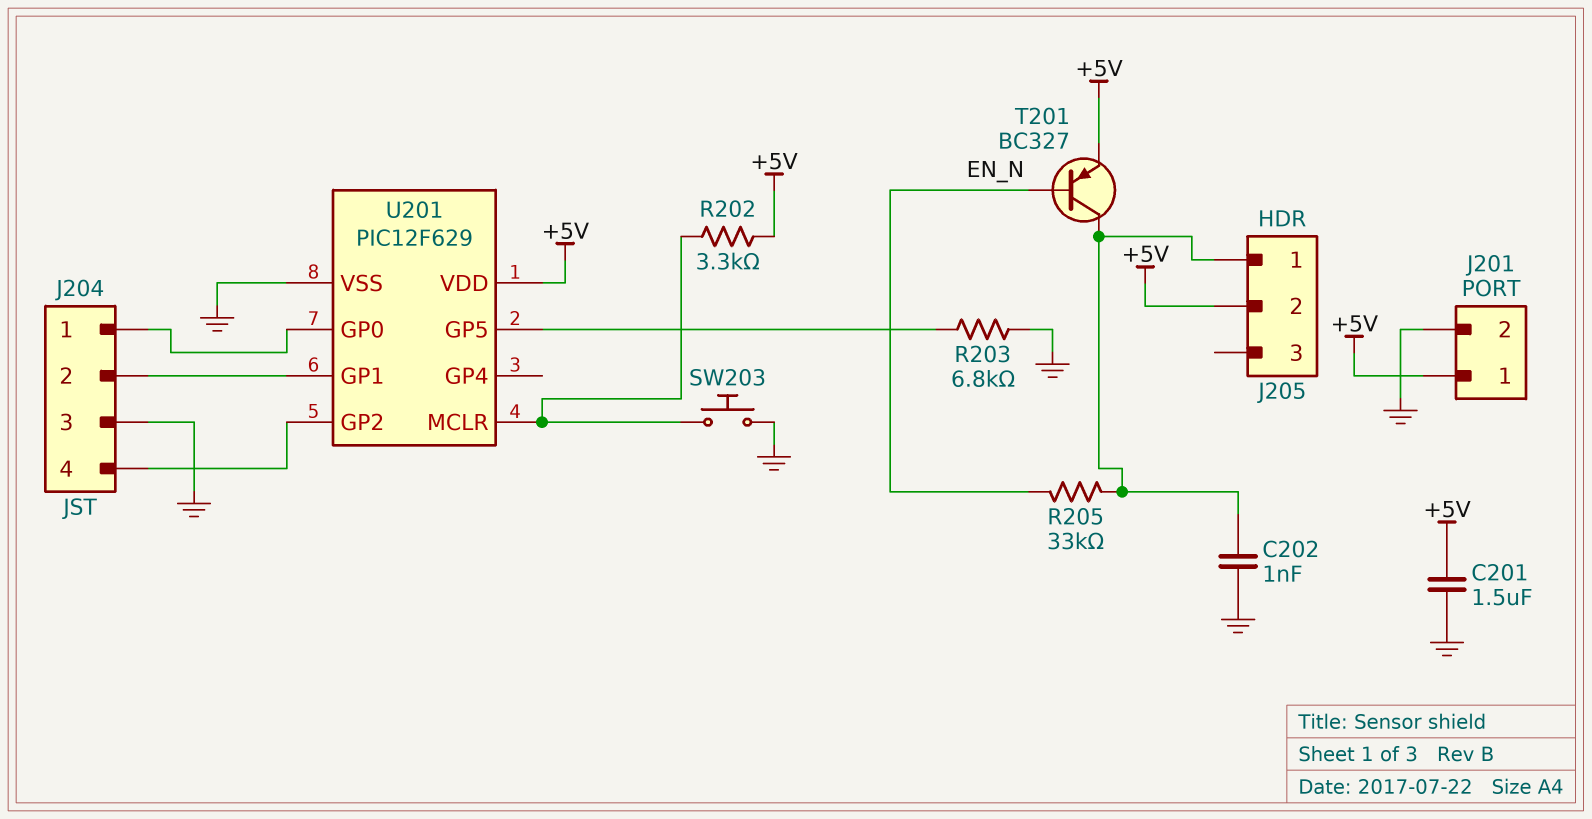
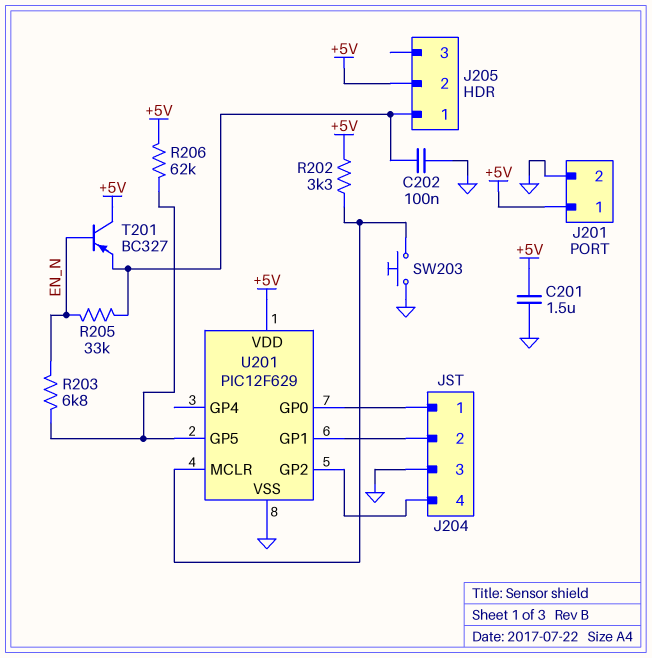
C202: 1nF (GND, J205/1) -> 100nF (GND, J205/1)
R203: 6.8k (GND, U201/GP5) -> 6.8k (EN_N, U201/GP5)
R206: none -> 62k (+5V, U201/GP5)
T201: PNP BC327 (B EN_N, C J205/1, E +5V) -> PNP BC327 (B EN_N, C +5V, E J205/1)

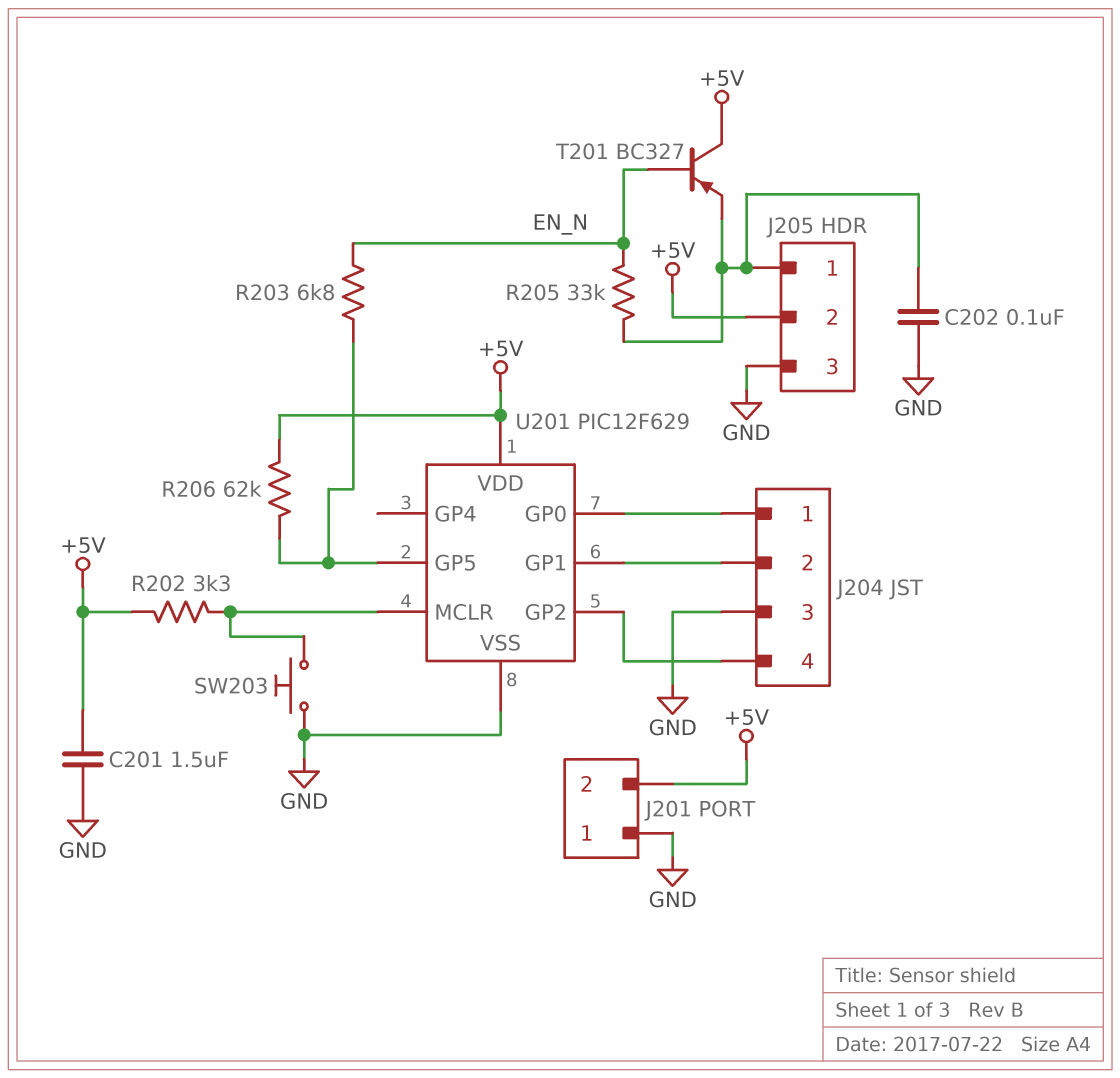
J201 pin 1: +5V -> GND
J201 pin 2: GND -> +5V
J205 pin 3: none -> GND

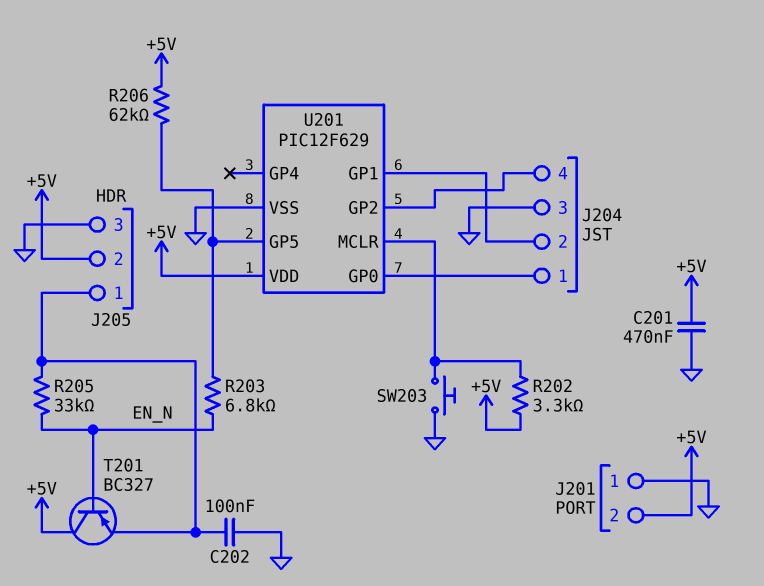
C201: 1.5uF (+5V, GND) -> 470nF (+5V, GND)

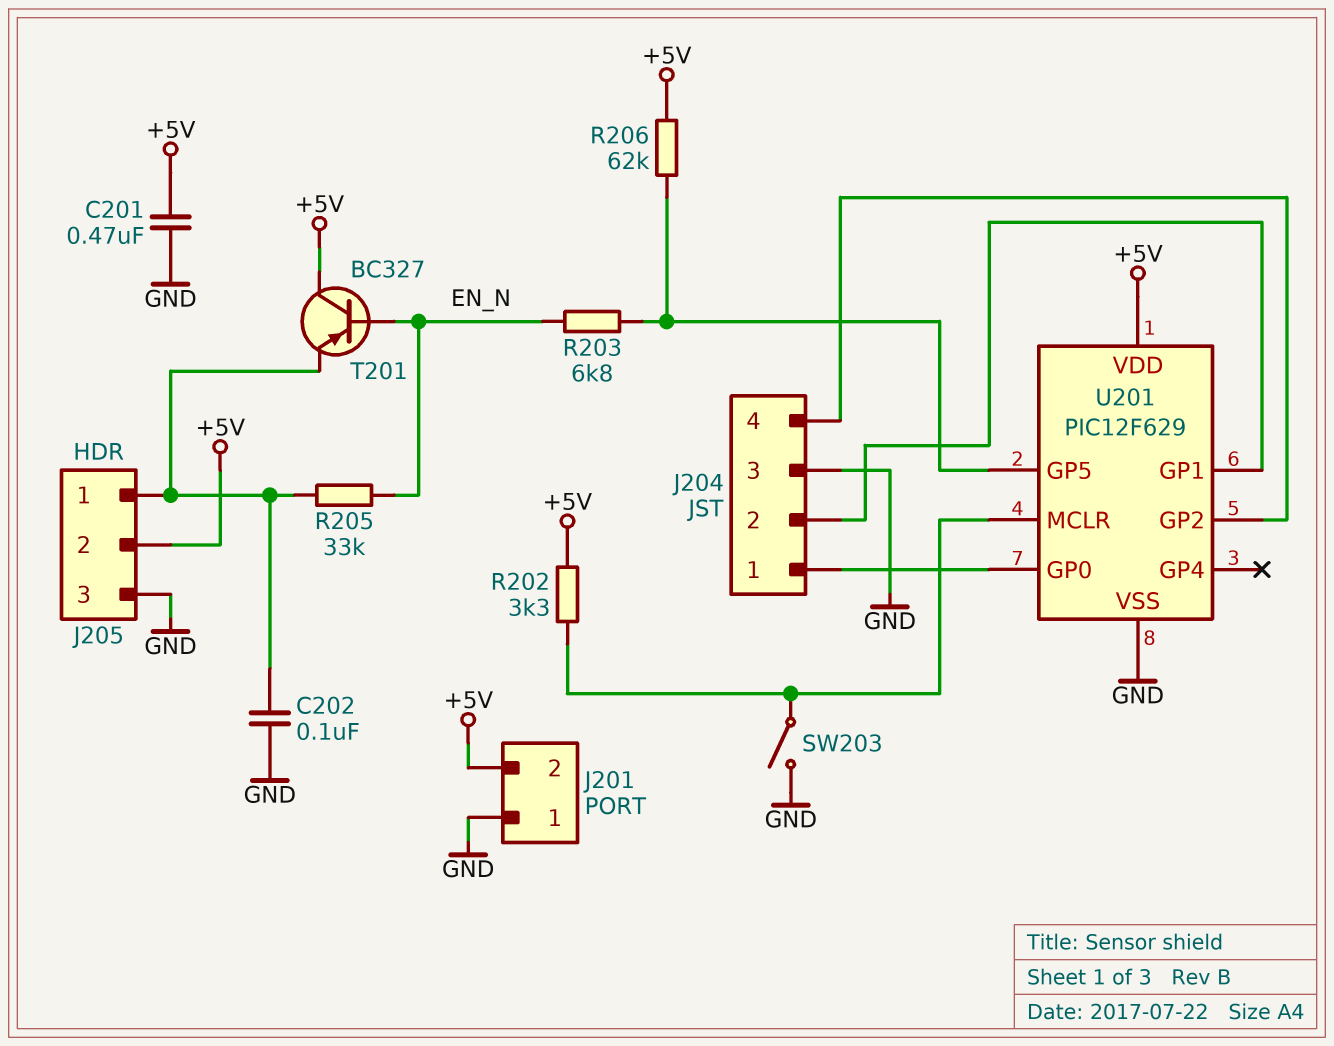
SW203: button (GND, U201/MCLR) -> switch (GND, U201/MCLR)

